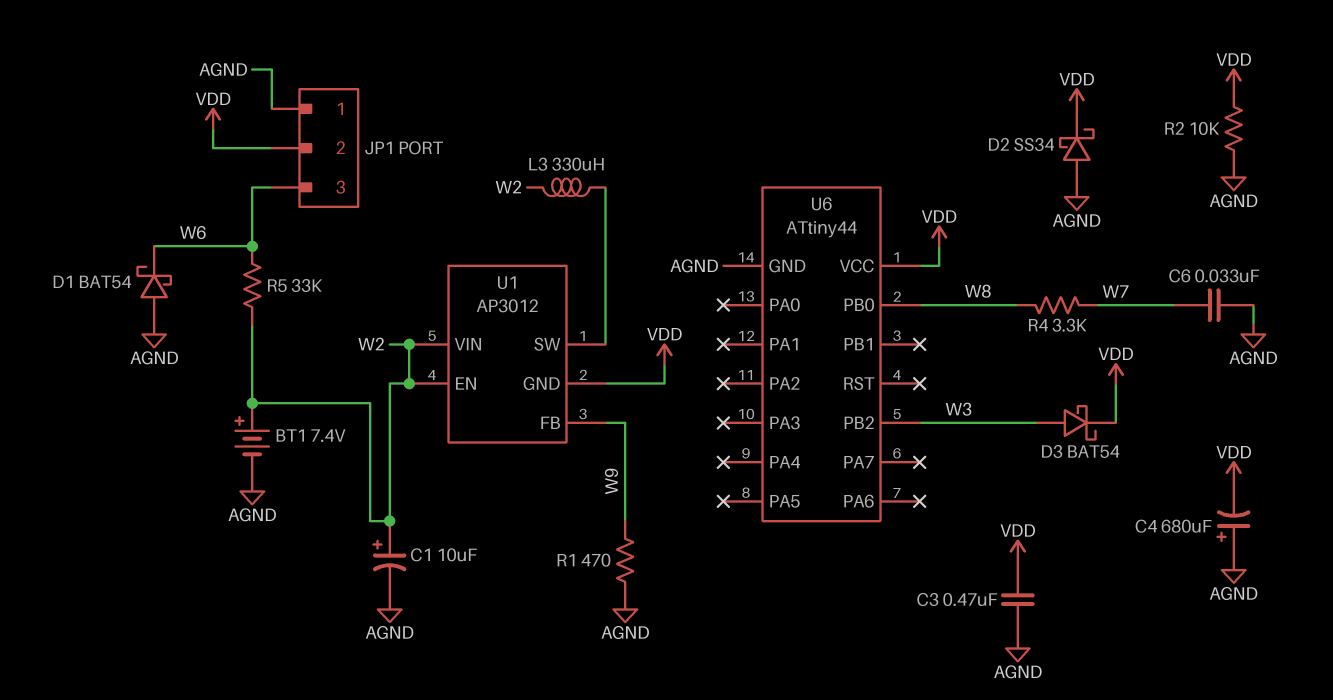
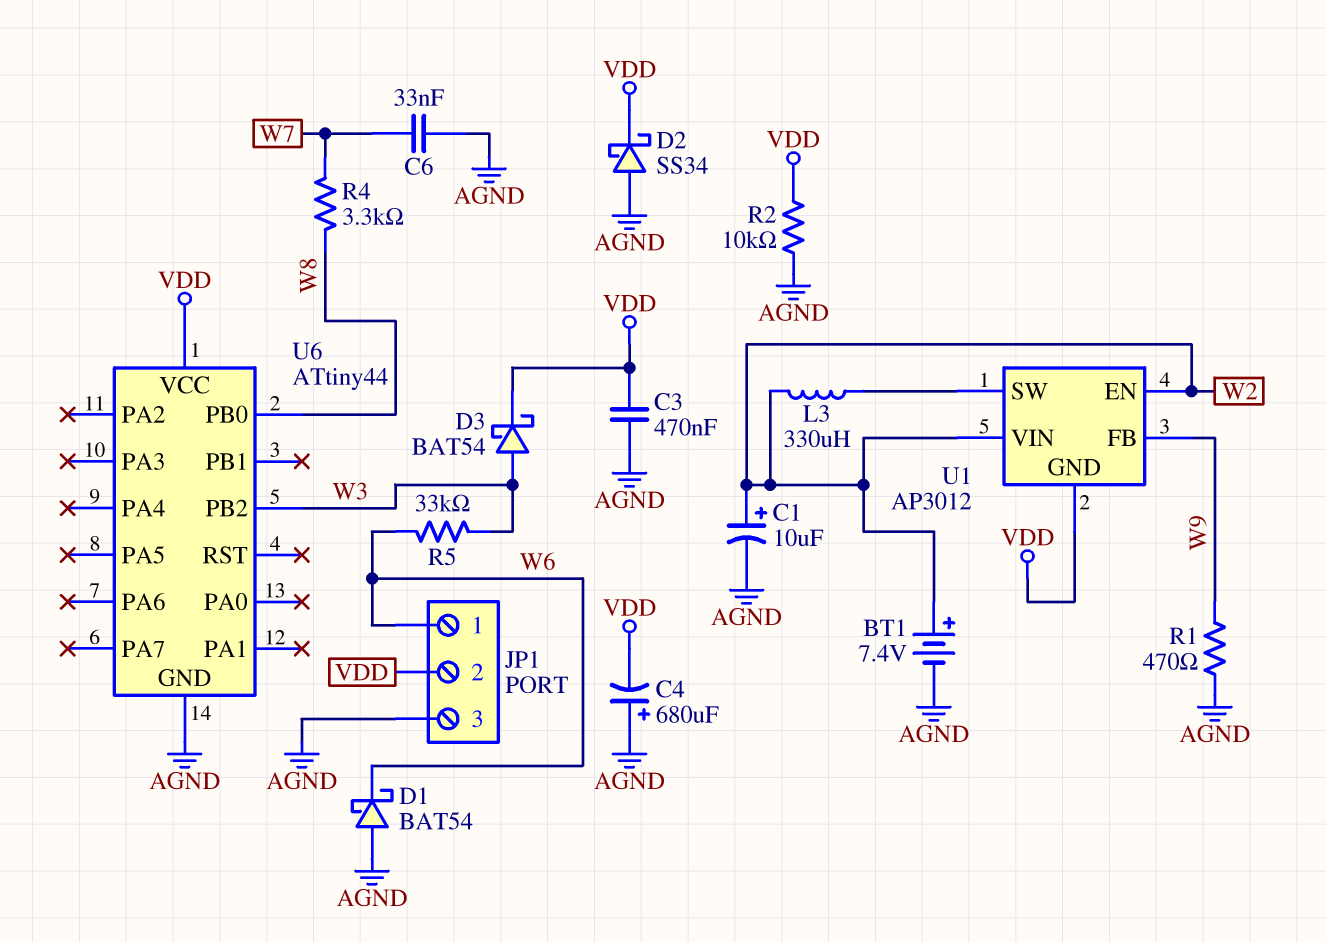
JP1 pin 1: AGND -> W6
JP1 pin 3: W6 -> AGND
R5: 33k (W2, W6) -> 33k (W3, W6)

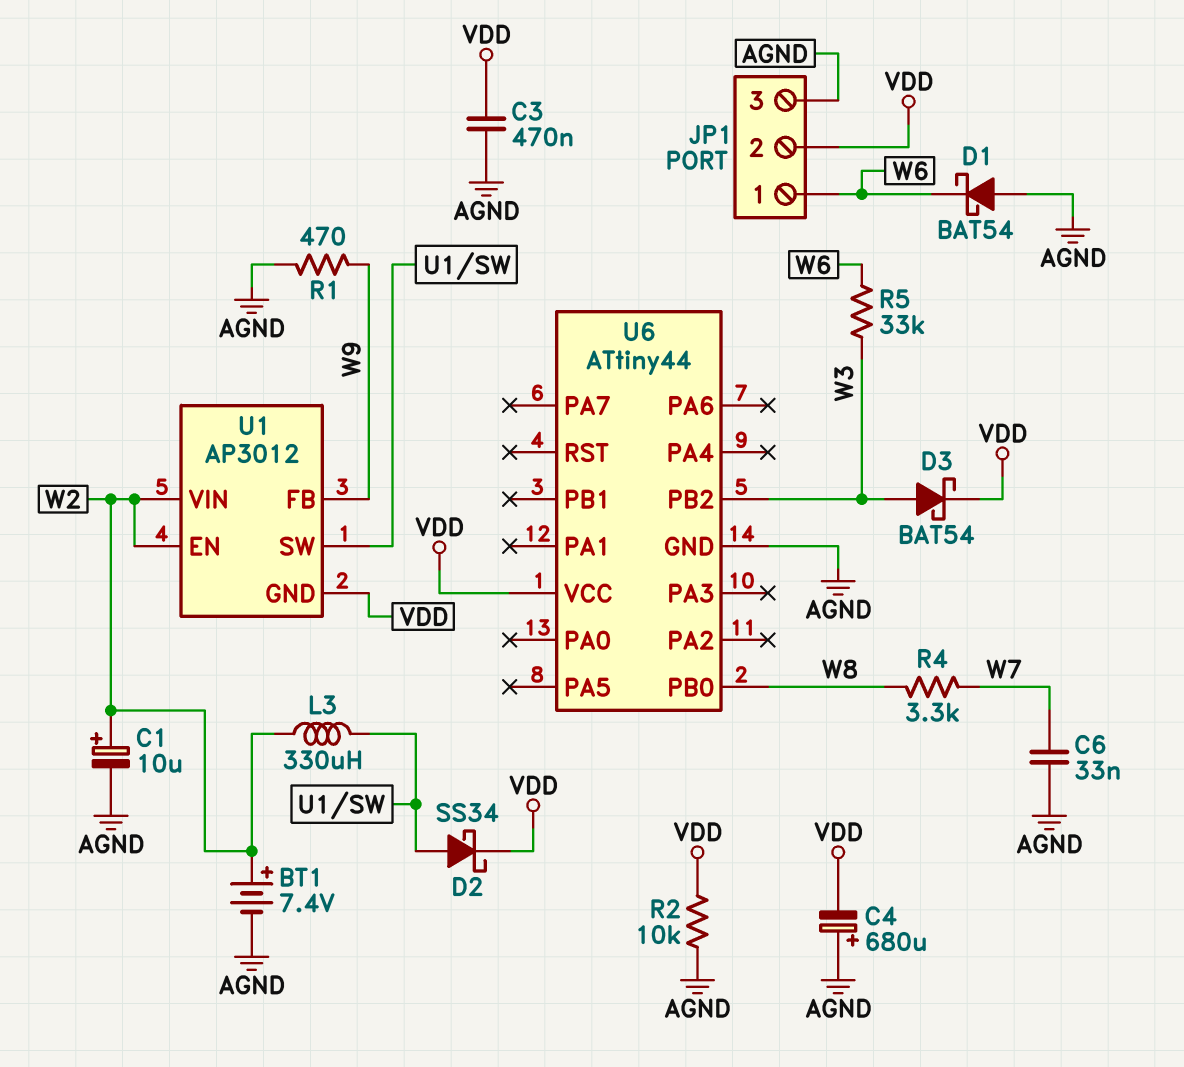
D2: schottky SS34 (A AGND, K VDD) -> schottky SS34 (A U1/SW, K VDD)

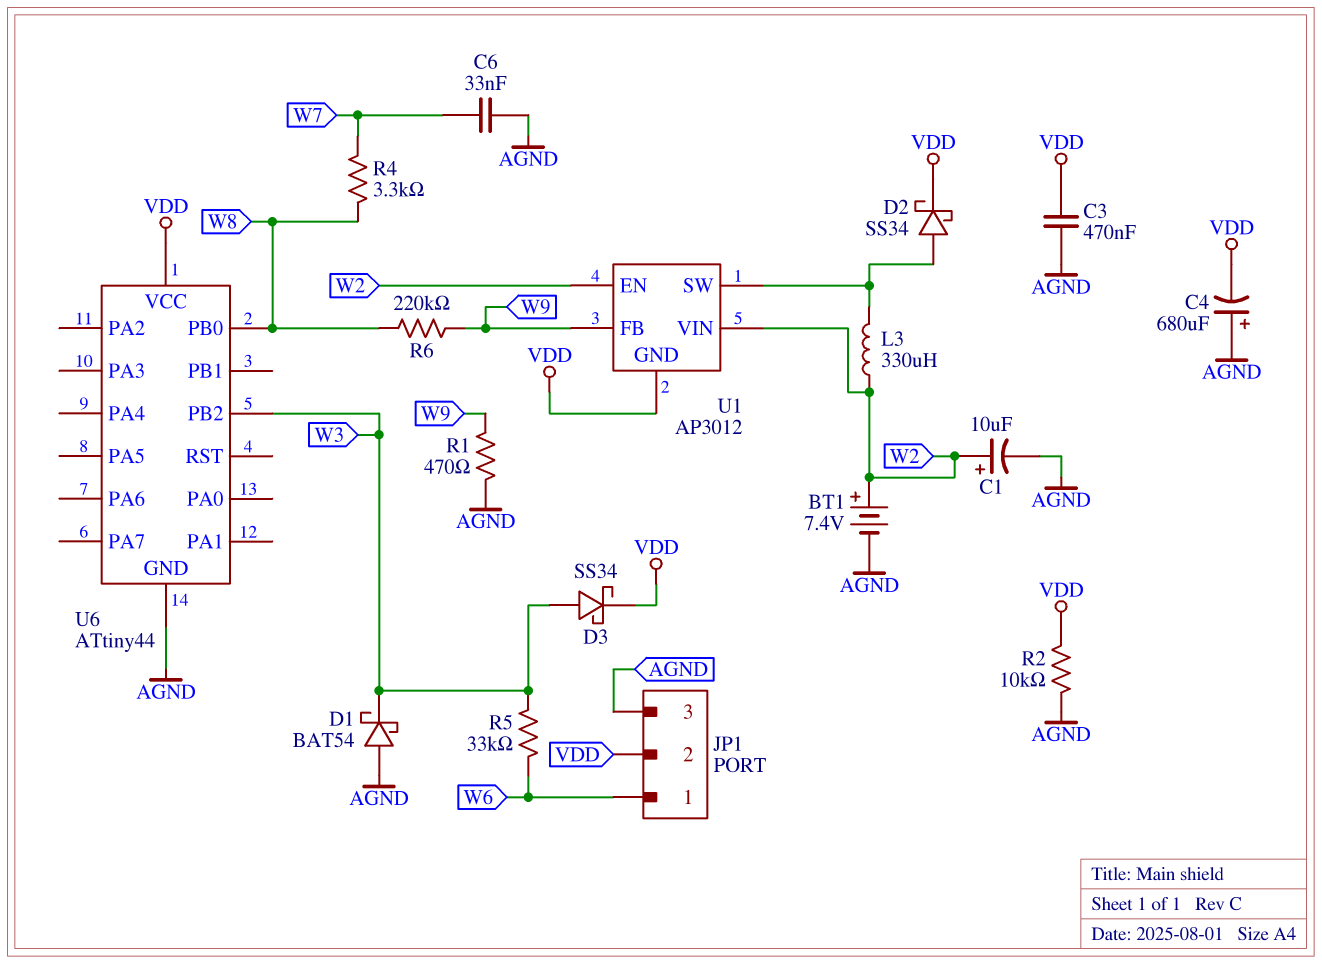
D1: schottky BAT54 (A AGND, K W6) -> schottky BAT54 (A AGND, K W3)
D3: schottky BAT54 (A W3, K VDD) -> schottky SS34 (A W3, K VDD)
R6: none -> 220k (W8, W9)

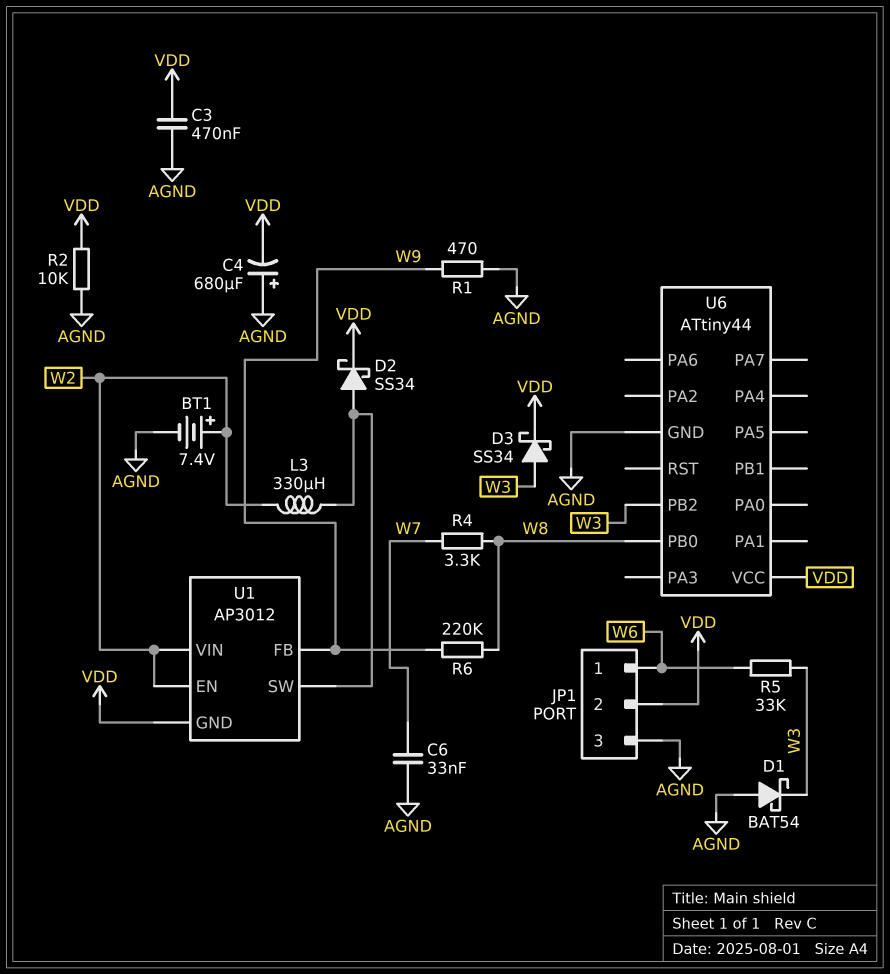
C1: 10uF (plus W2, minus AGND) -> none

